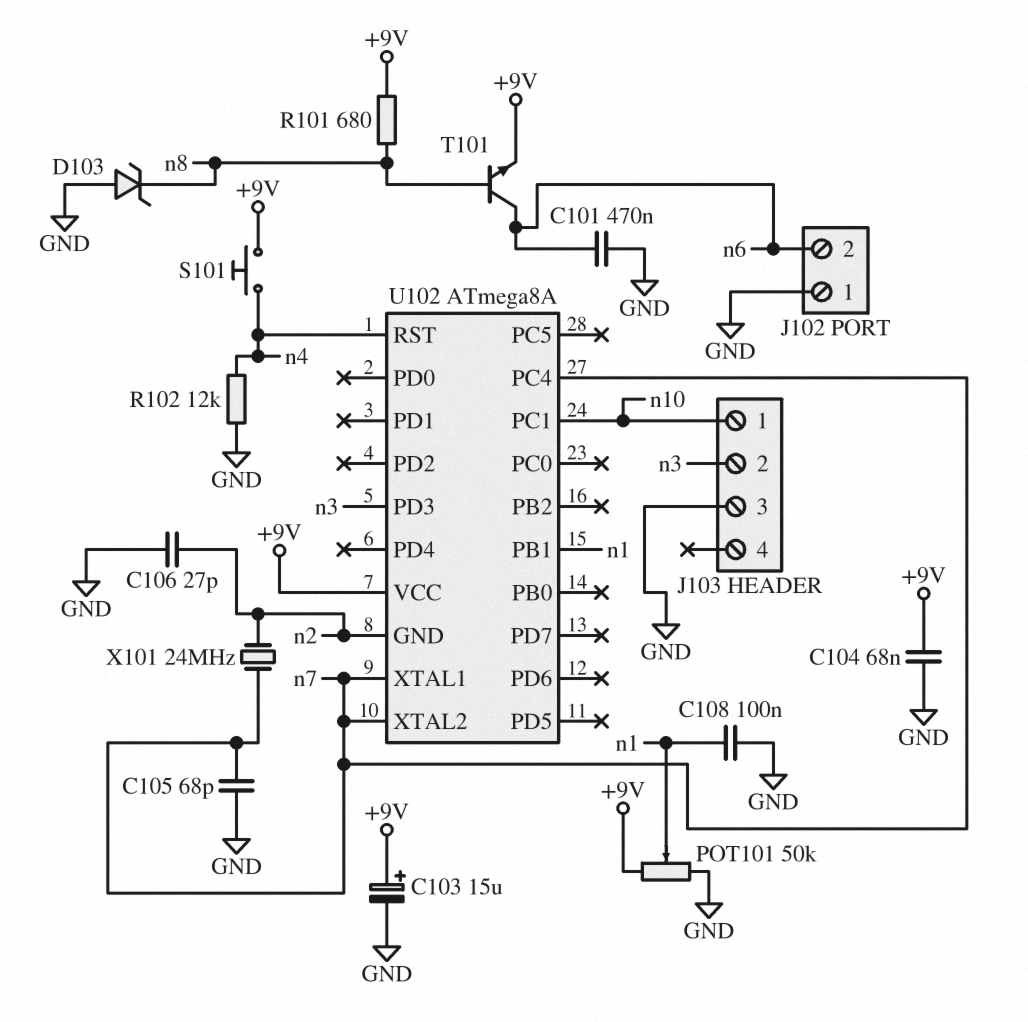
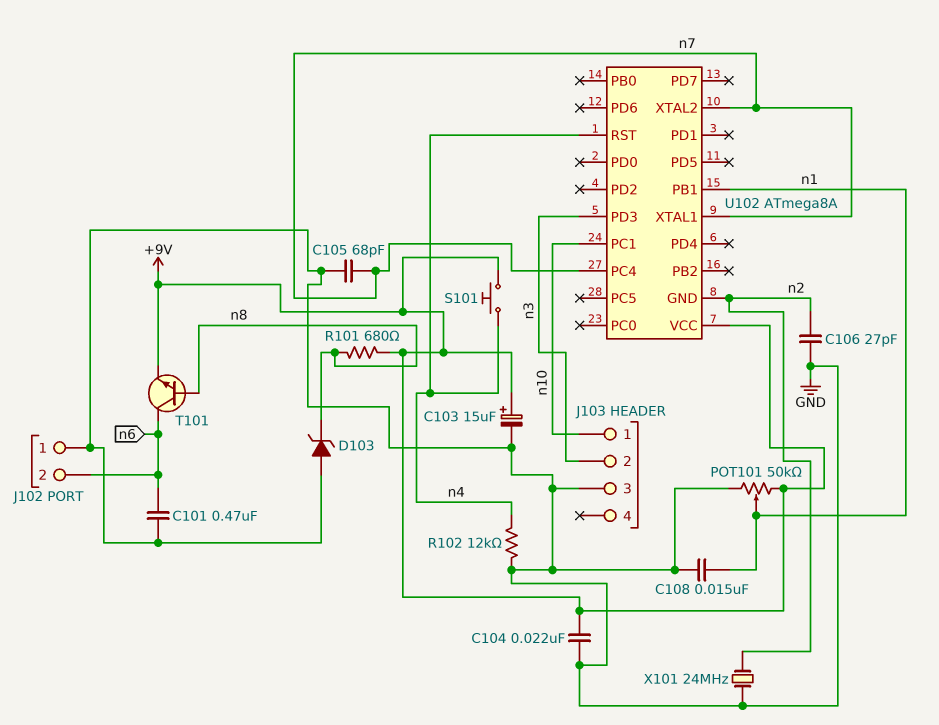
C104: 68nF (+9V, GND) -> 22nF (+9V, GND)
C108: 100nF (GND, n1) -> 15nF (GND, n1)
X101: 24MHz (n2, n7) -> 24MHz (GND, n2)

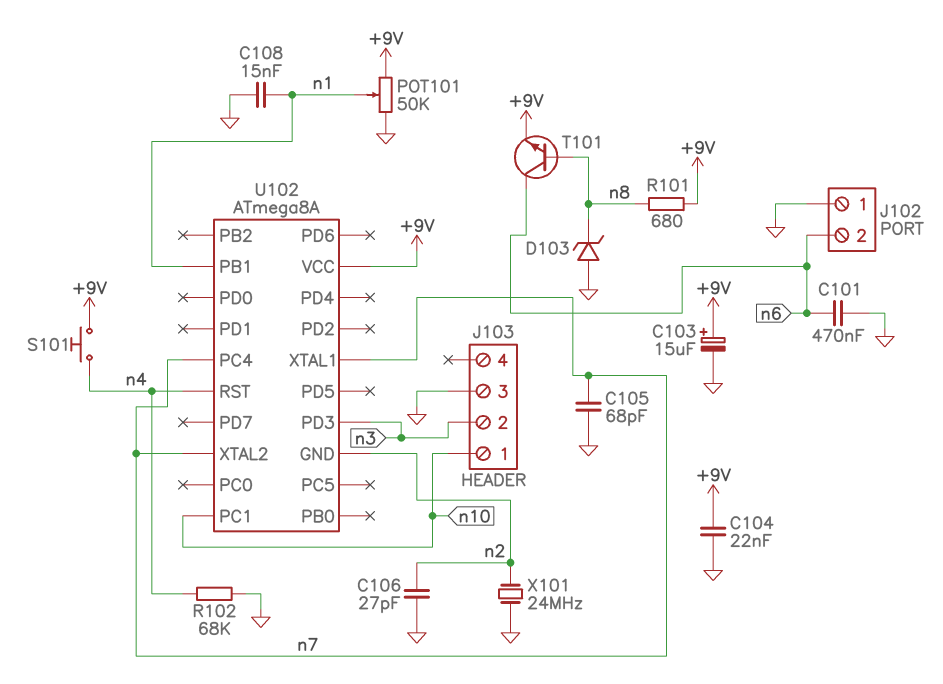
R102: 12k (GND, n4) -> 68k (GND, n4)

